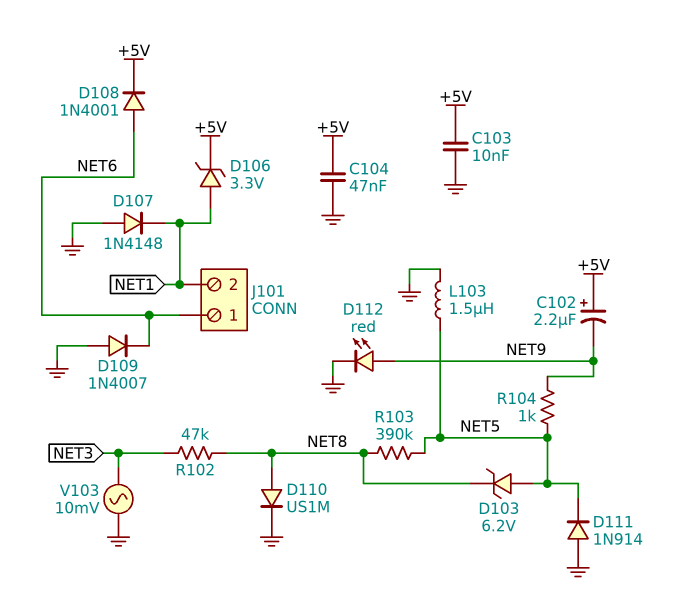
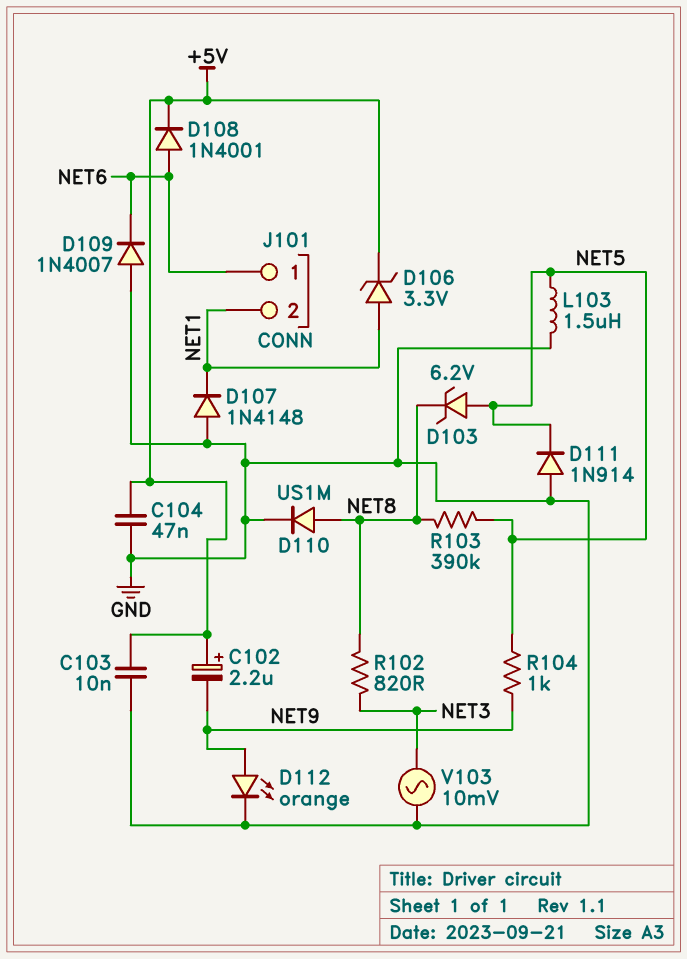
D112: LED red (A NET9, K GND) -> LED orange (A NET9, K GND)
R102: 47k (NET3, NET8) -> 820 (NET3, NET8)

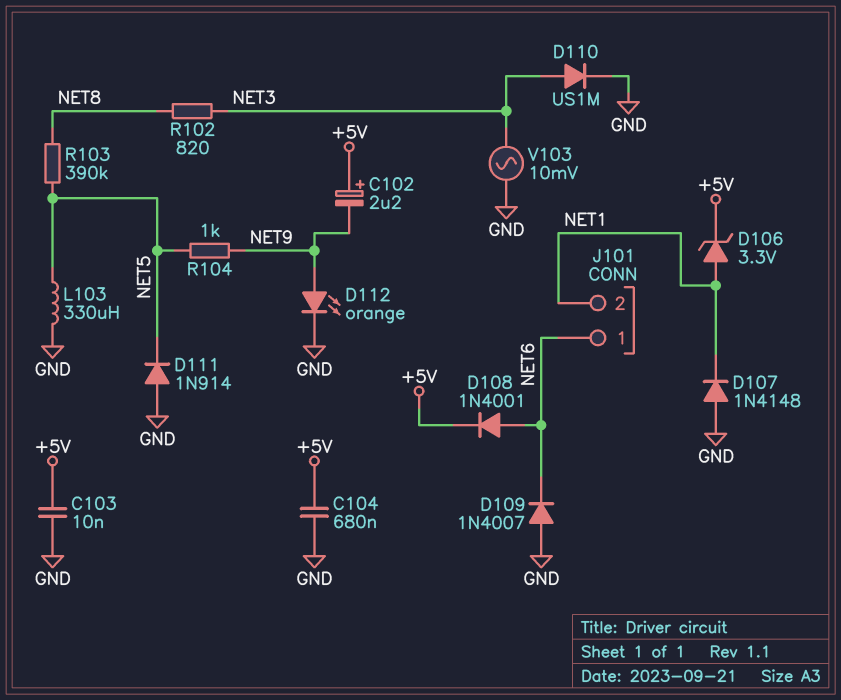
C104: 47nF (+5V, GND) -> 680nF (+5V, GND)
D103: zener 6.2V (A NET5, K NET8) -> none
D110: diode US1M (A NET8, K GND) -> diode US1M (A NET3, K GND)
L103: 1.5uH (GND, NET5) -> 330uH (GND, NET5)

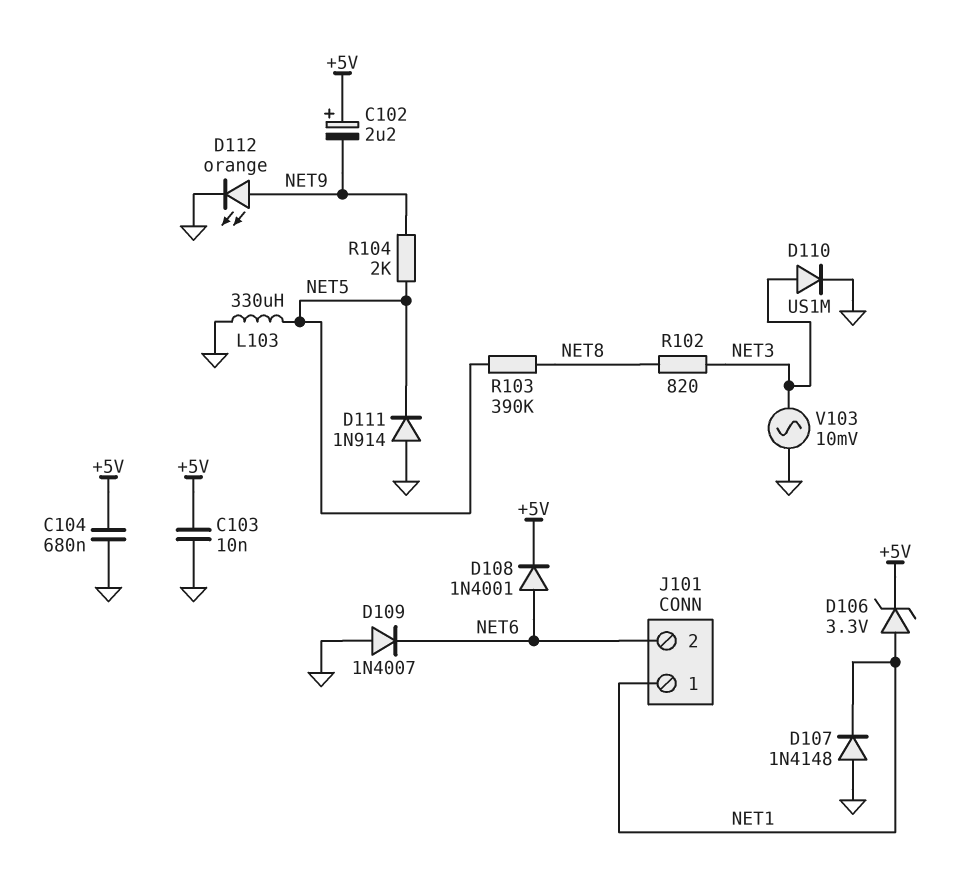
J101 pin 1: NET6 -> NET1
J101 pin 2: NET1 -> NET6
R104: 1k (NET5, NET9) -> 2k (NET5, NET9)

